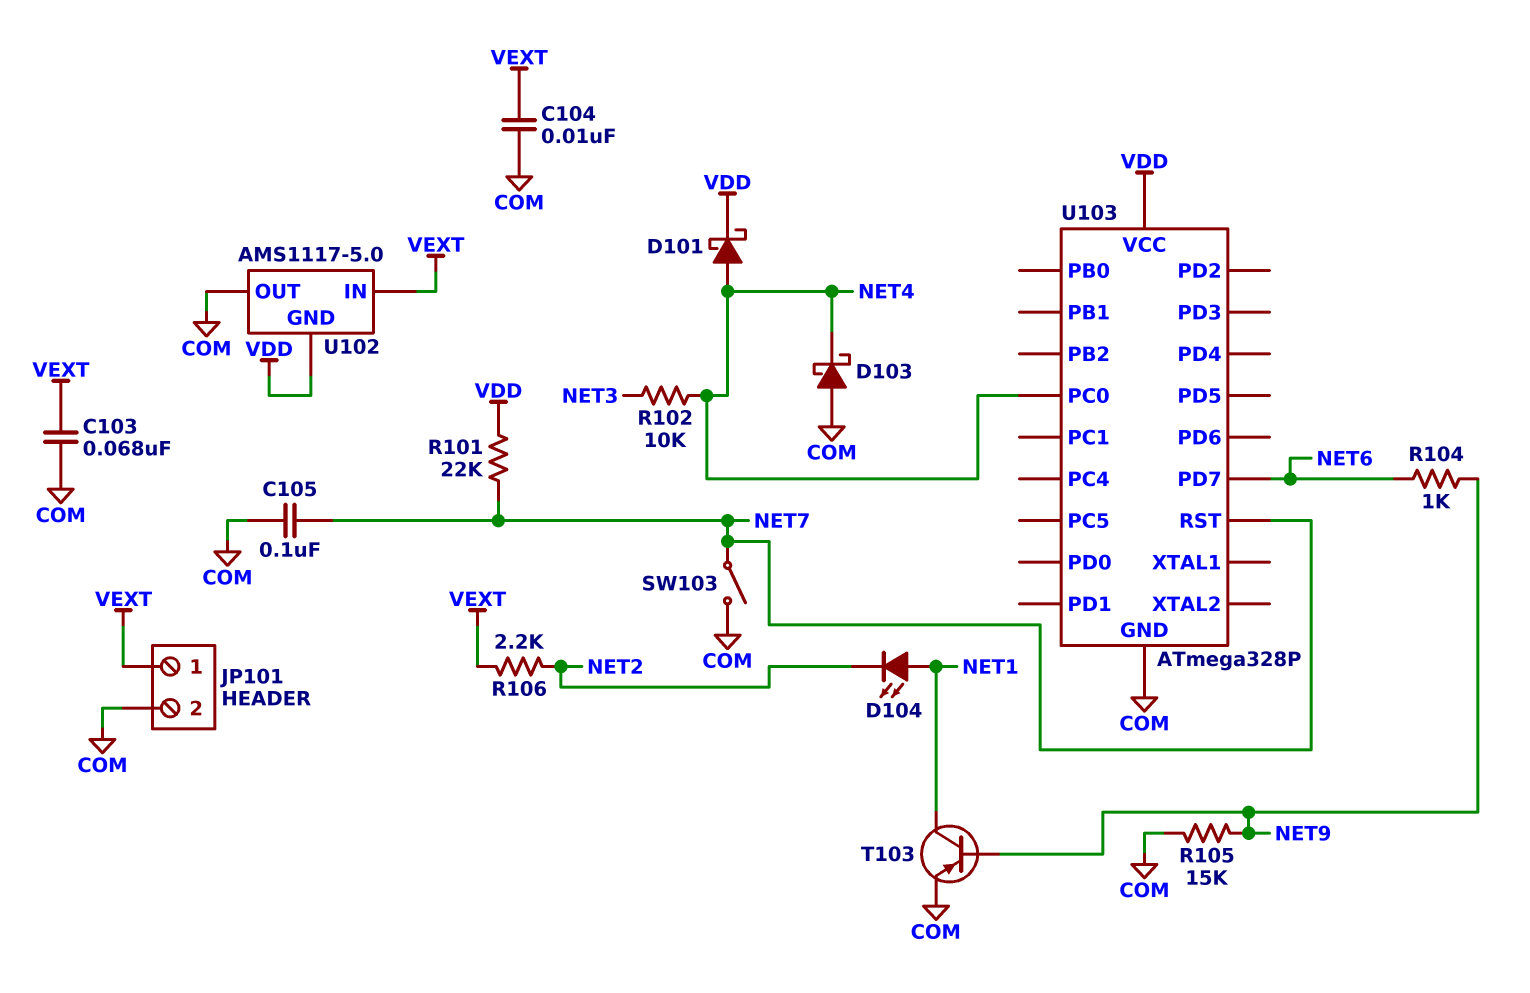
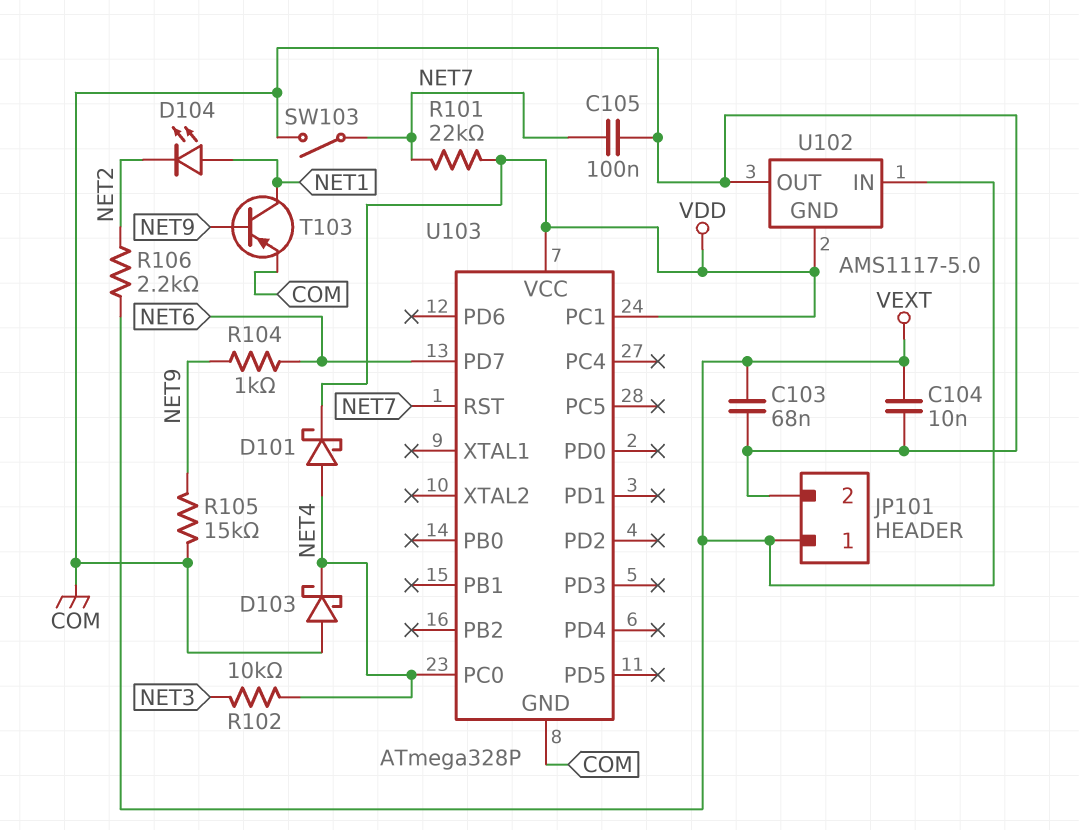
U103 pin PC1: none -> VDD

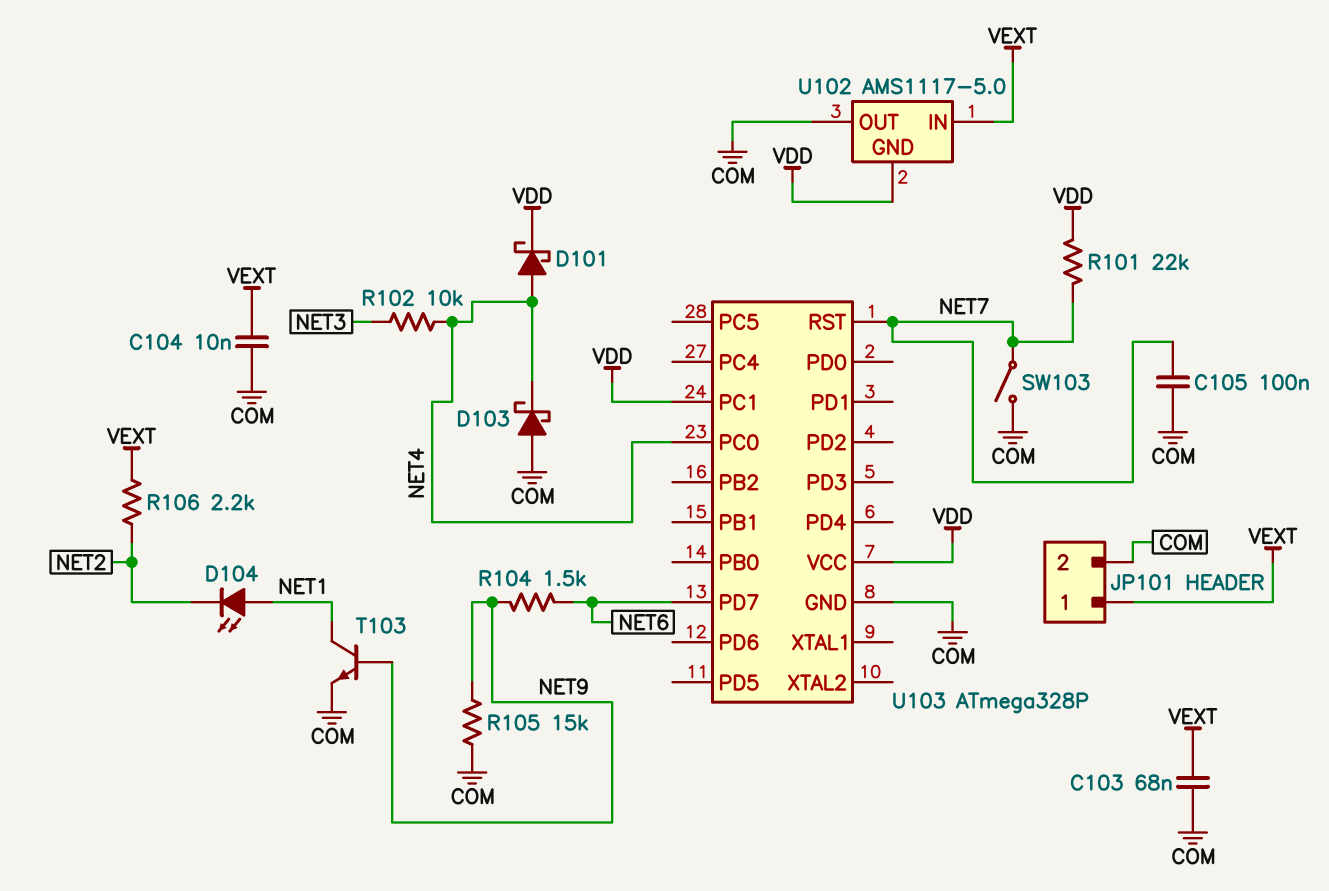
R104: 1k (NET6, NET9) -> 1.5k (NET6, NET9)
T103: PNP (B NET9, C NET1, E COM) -> NPN (B NET9, C NET1, E COM)

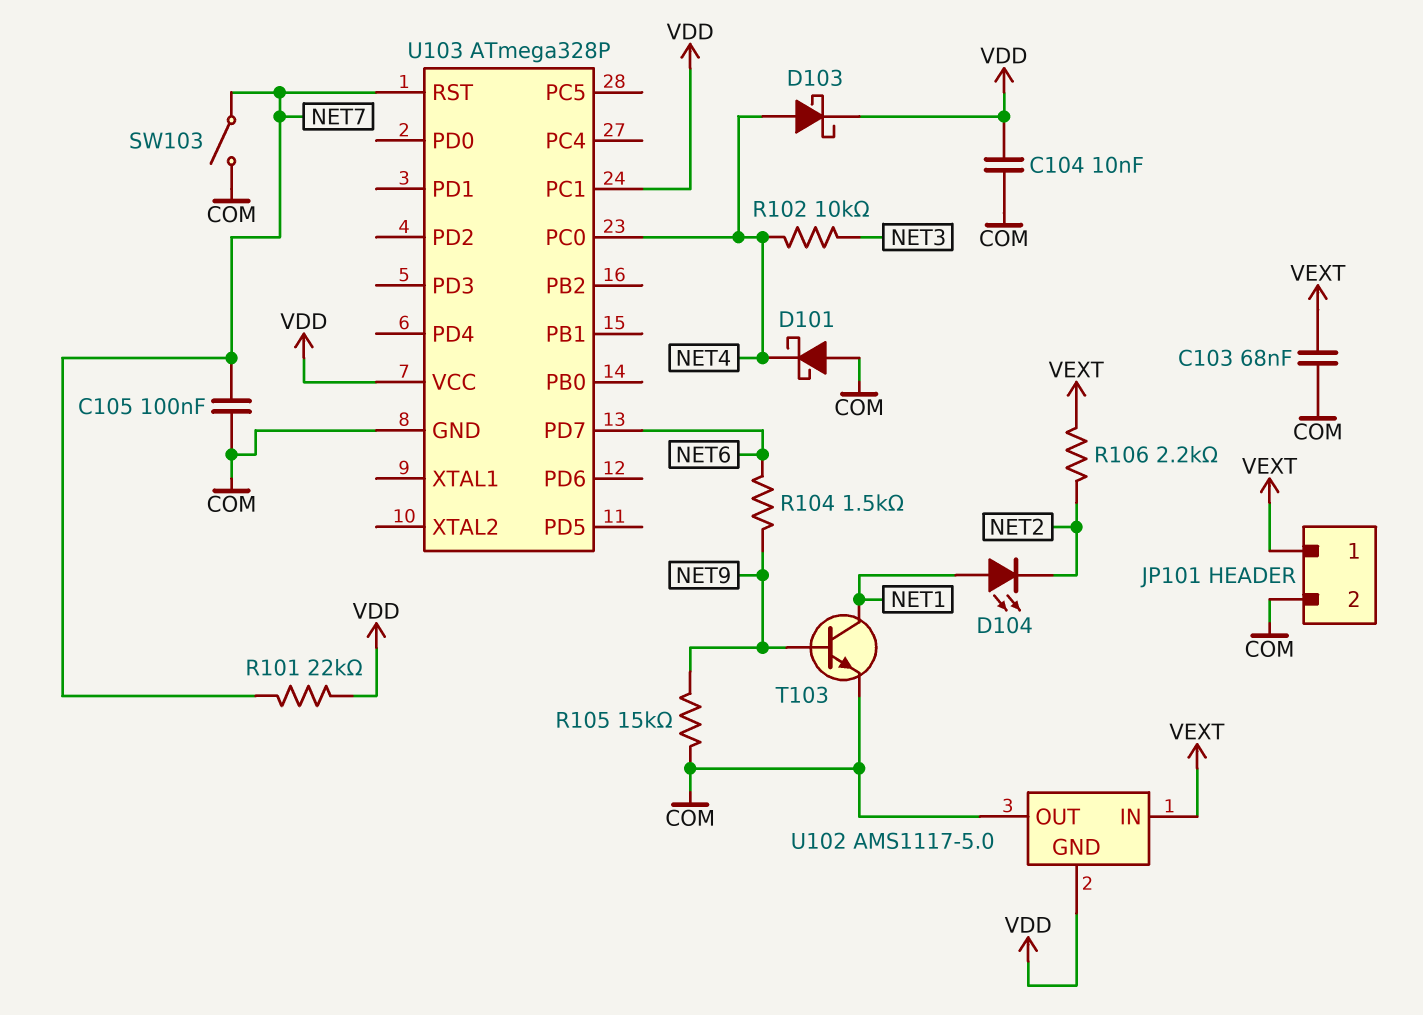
C104: 10nF (COM, VEXT) -> 10nF (COM, VDD)
D101: schottky (A NET4, K VDD) -> schottky (A COM, K NET4)
D103: schottky (A COM, K NET4) -> schottky (A NET4, K VDD)

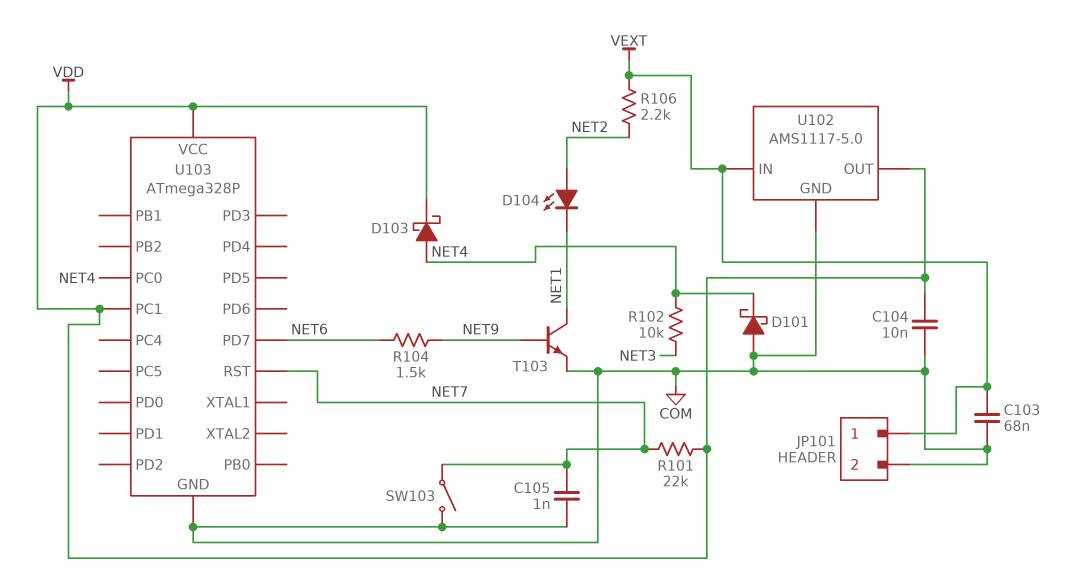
C105: 100nF (COM, NET7) -> 1nF (COM, NET7)
D104: LED (A NET1, K NET2) -> LED (A NET2, K NET1)
R105: 15k (COM, NET9) -> none
U102 pin GND: VDD -> COM
U102 pin OUT: COM -> VDD

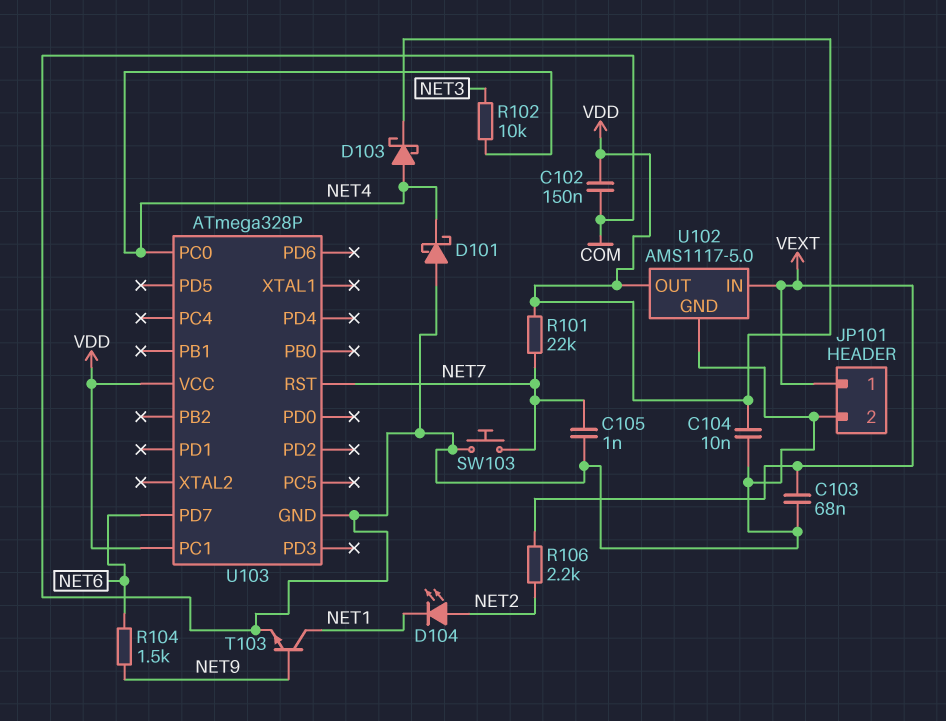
C102: none -> 150nF (COM, VDD)
SW103: switch (COM, NET7) -> button (COM, NET7)

